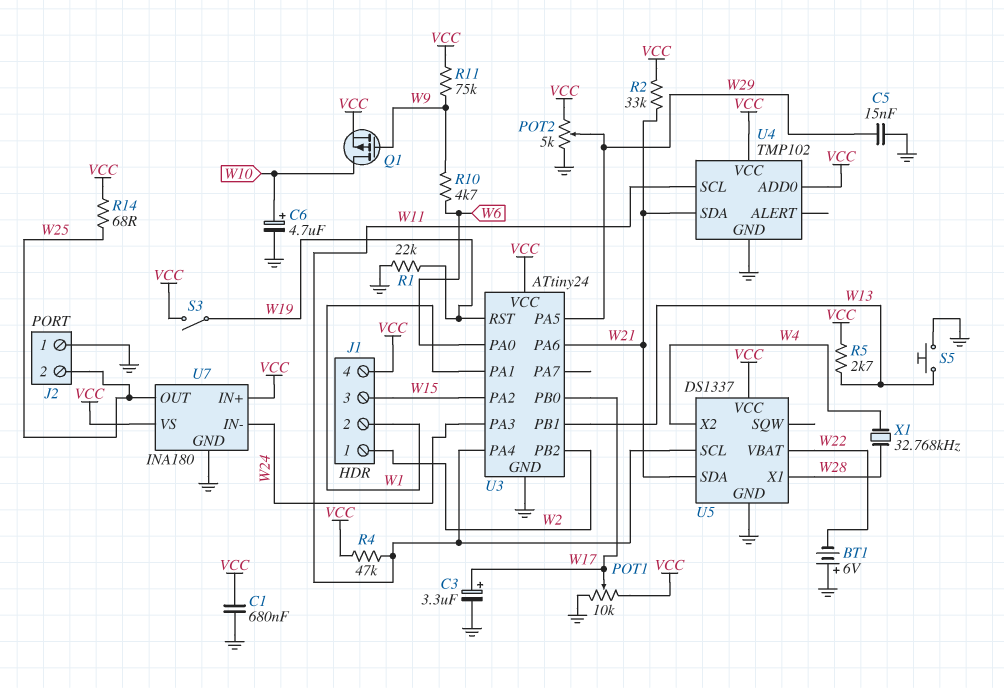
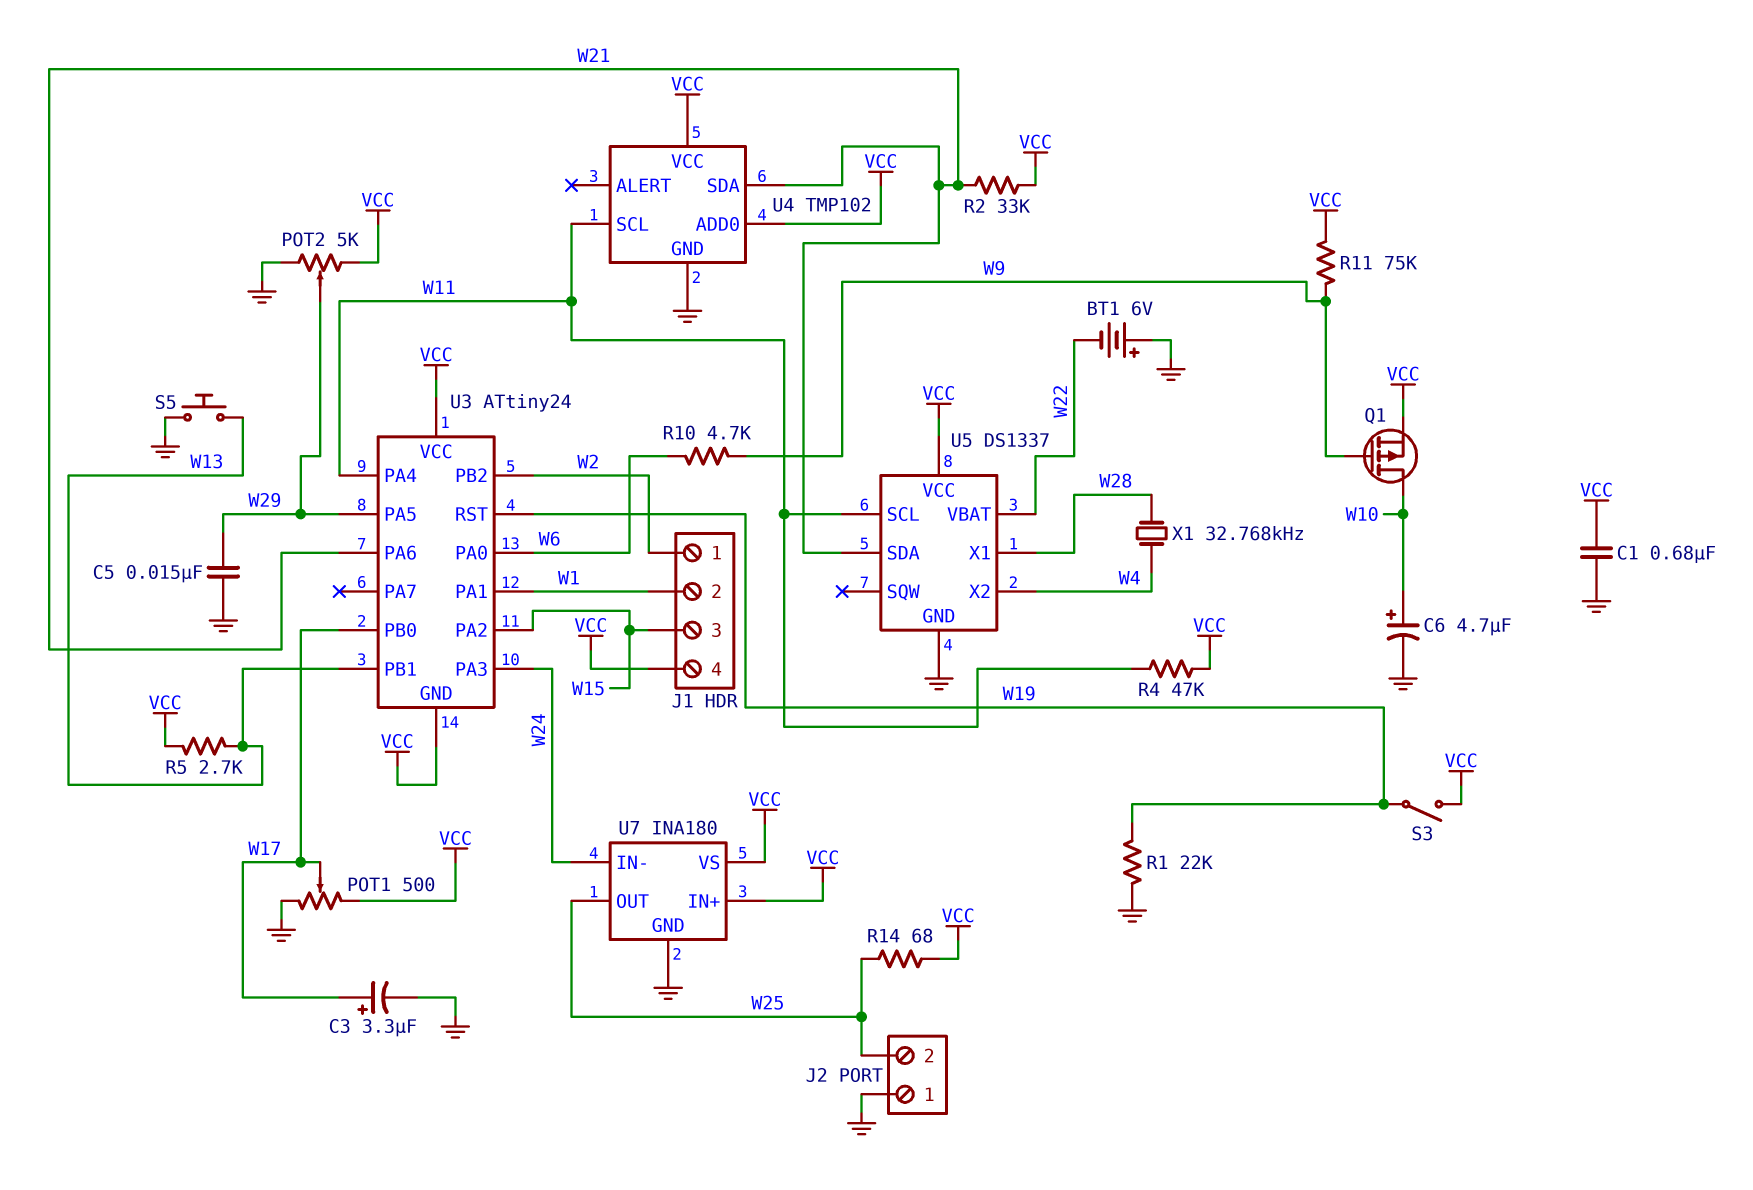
POT1: 10k (GND, VCC, wiper W17) -> 500 (GND, VCC, wiper W17)
U3 pin GND: GND -> VCC

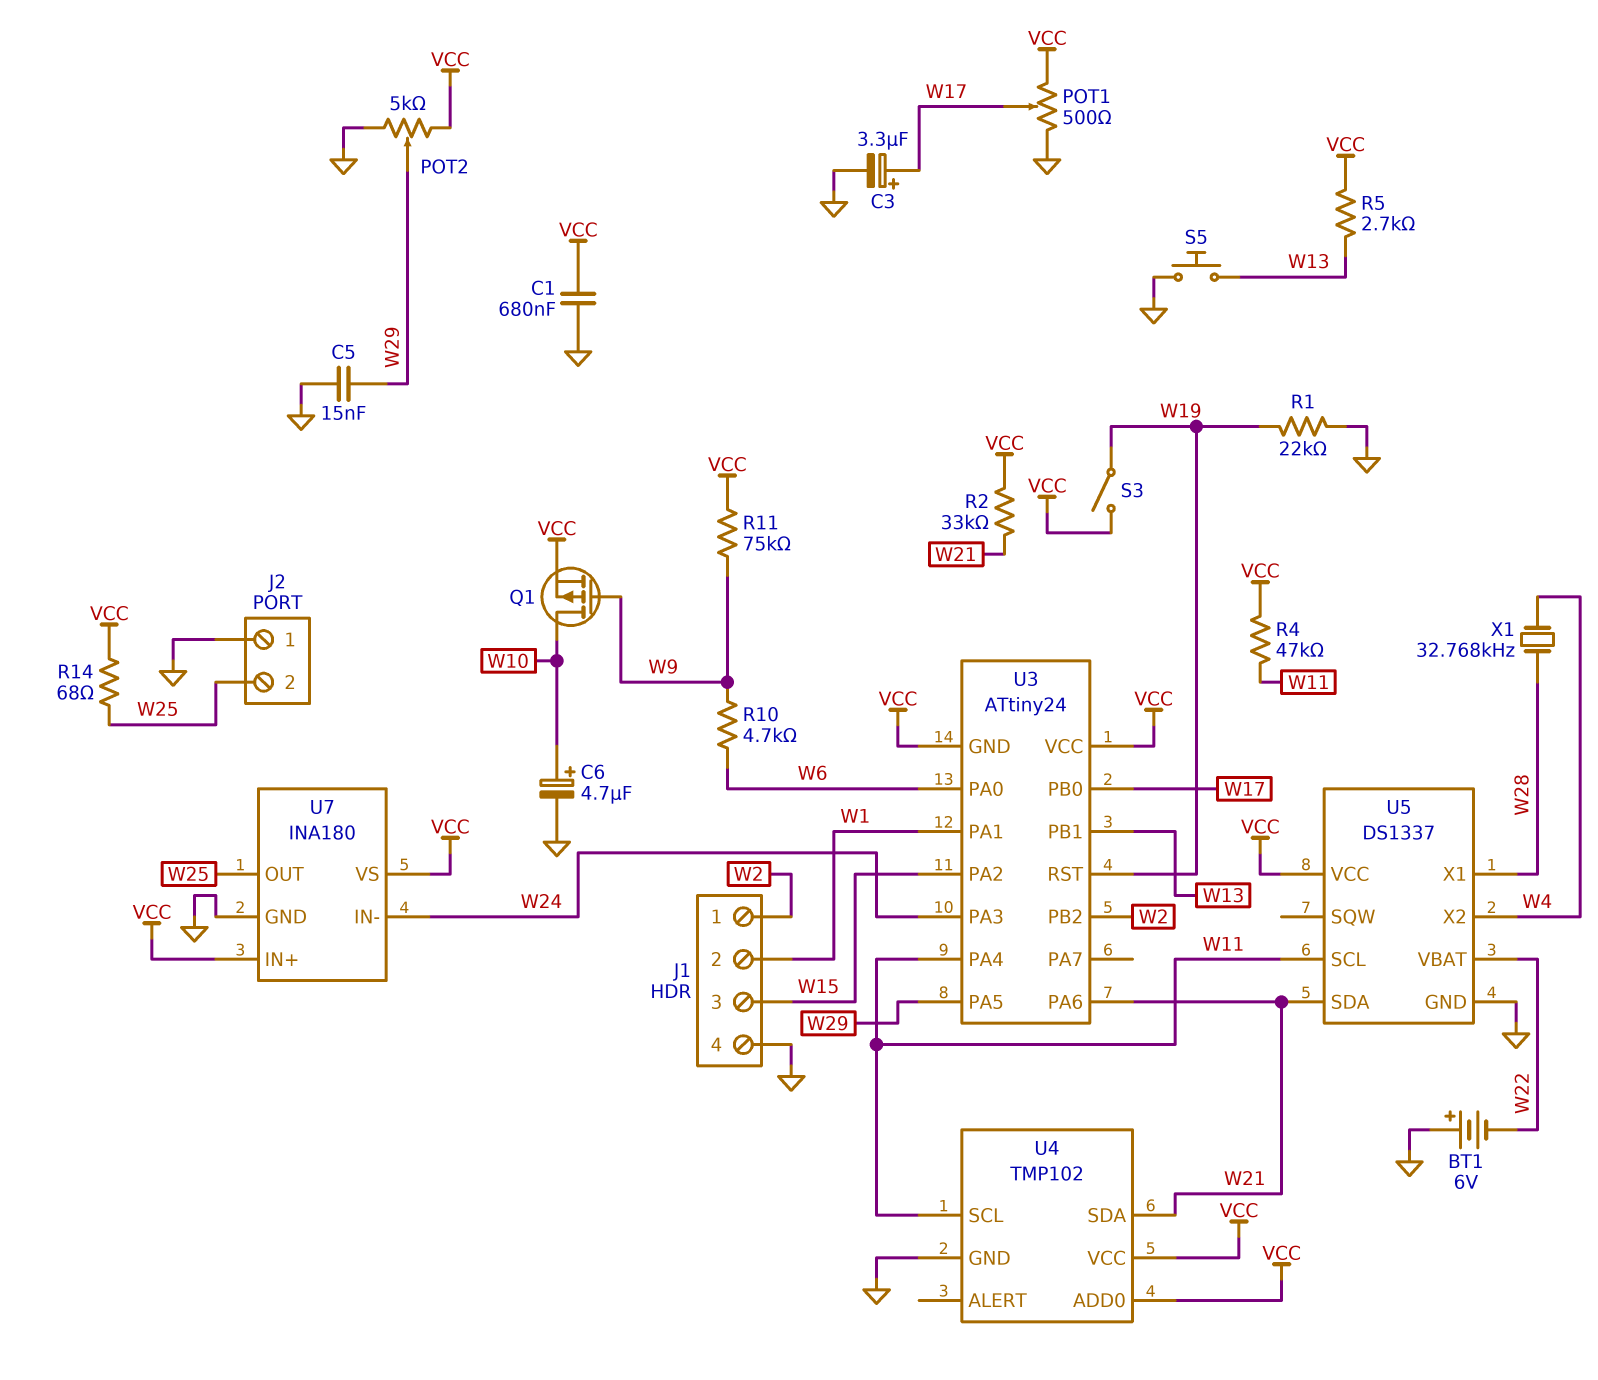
J1 pin 4: VCC -> GND

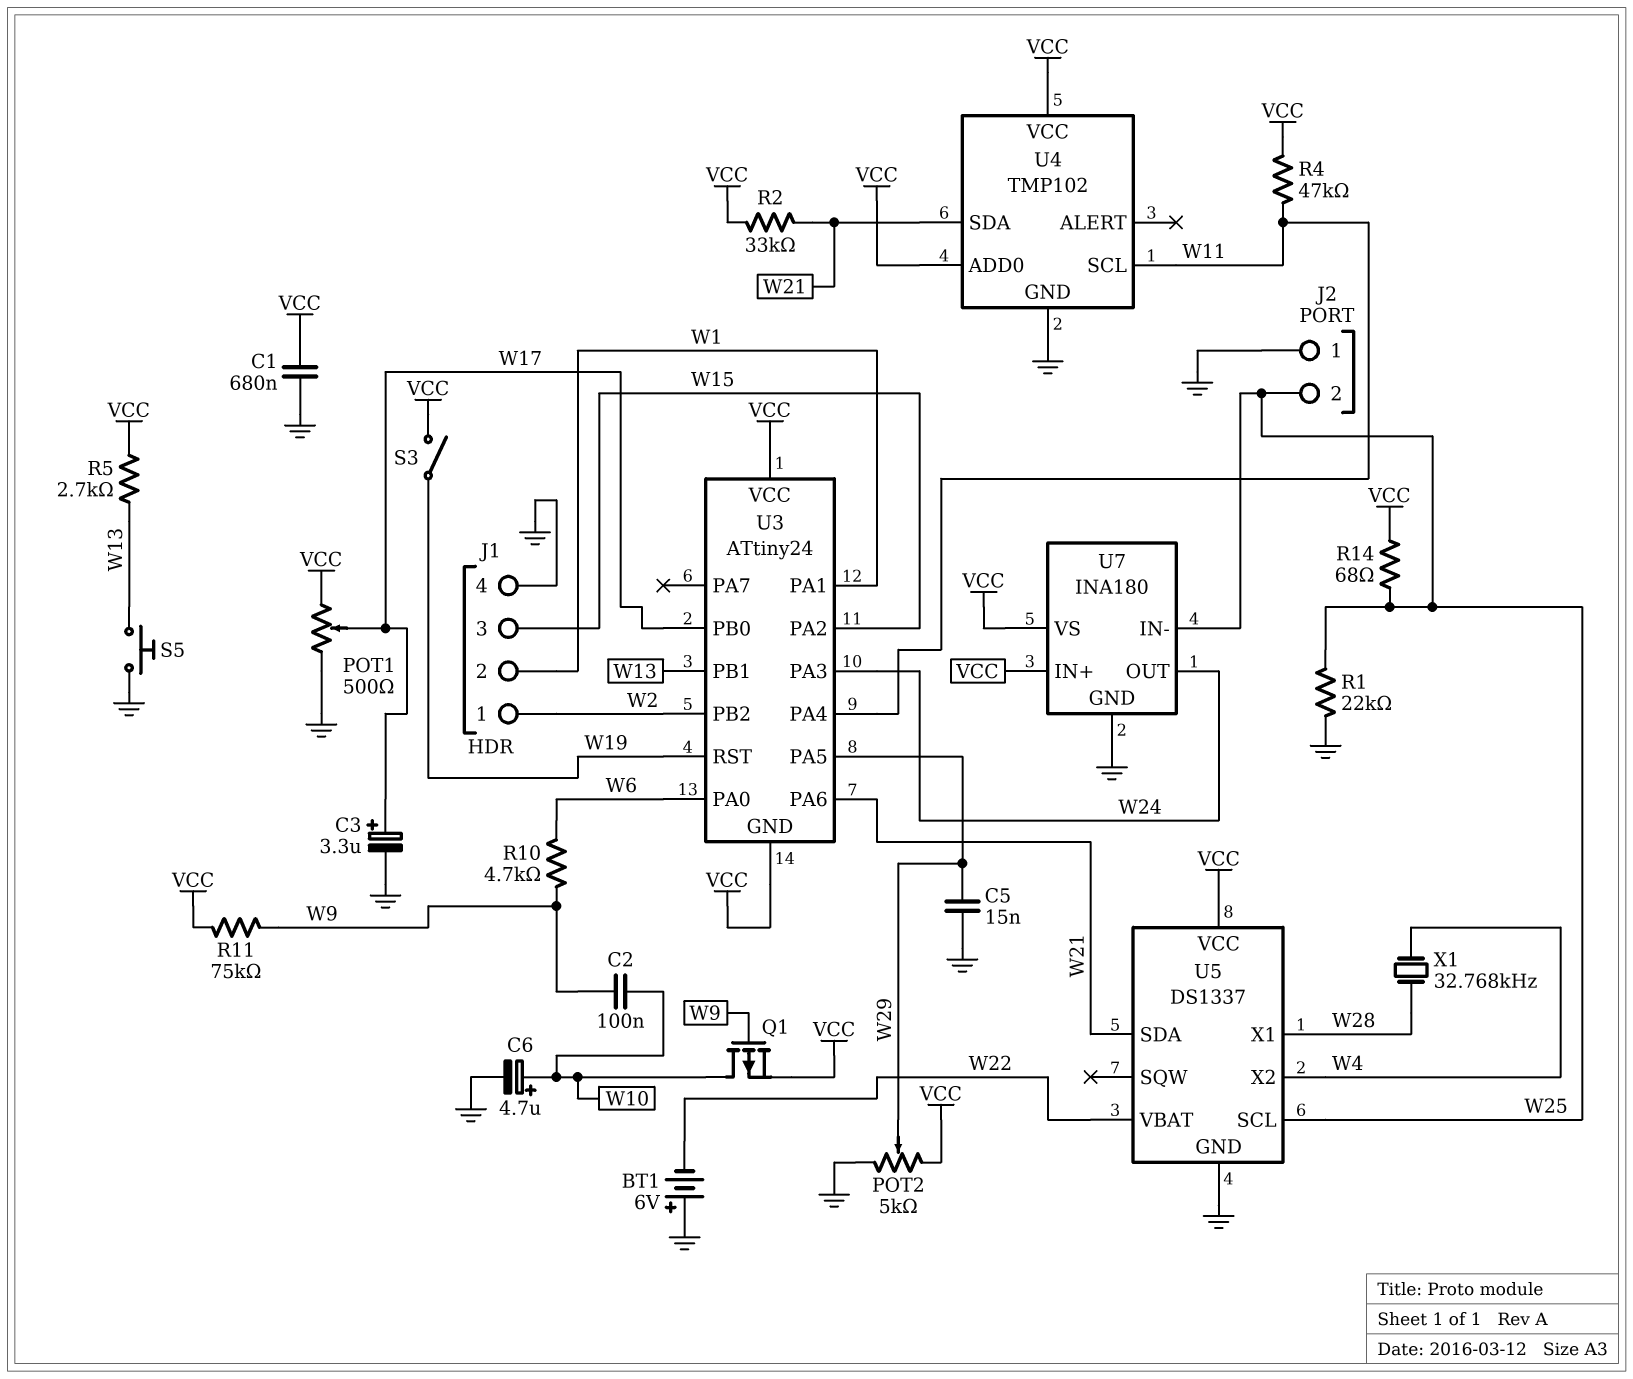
C2: none -> 100nF (W9, W10)
R1: 22k (GND, W19) -> 22k (GND, W25)
U5 pin SCL: W11 -> W25
U7 pin IN-: W24 -> W25
U7 pin OUT: W25 -> W24

